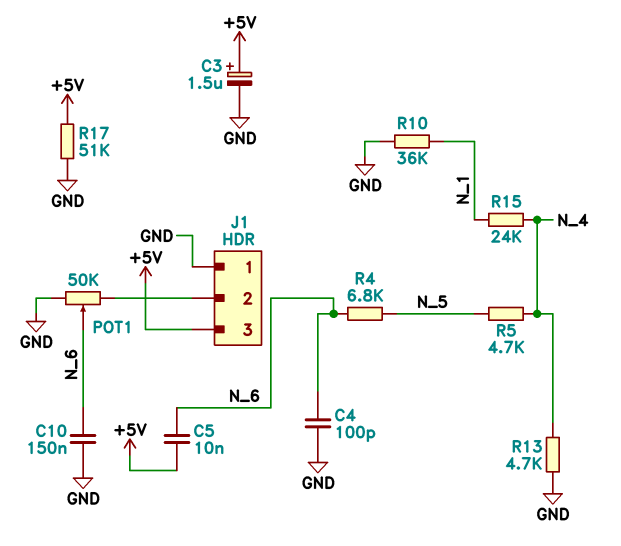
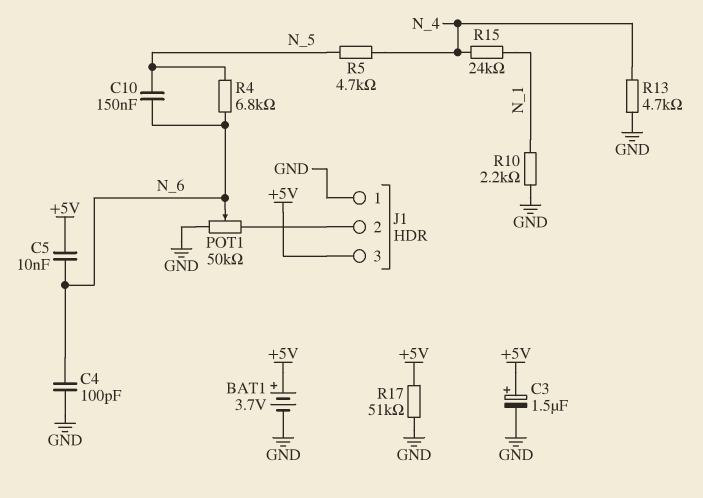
BAT1: none -> 3.7V (plus +5V, minus GND)
C10: 150nF (GND, N_6) -> 150nF (N_5, N_6)
R10: 36k (GND, N_1) -> 2.2k (GND, N_1)

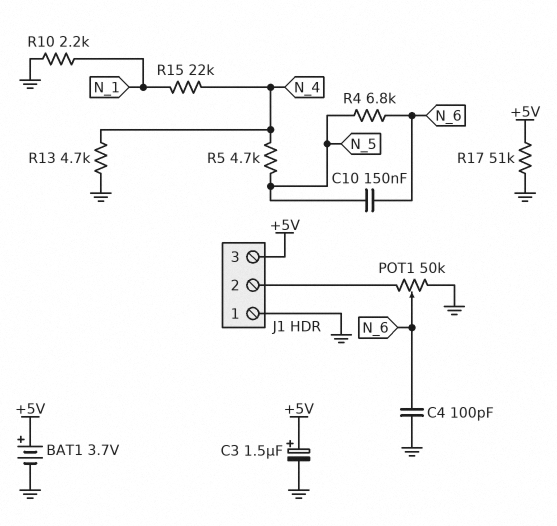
C5: 10nF (+5V, N_6) -> none
R15: 24k (N_1, N_4) -> 22k (N_1, N_4)

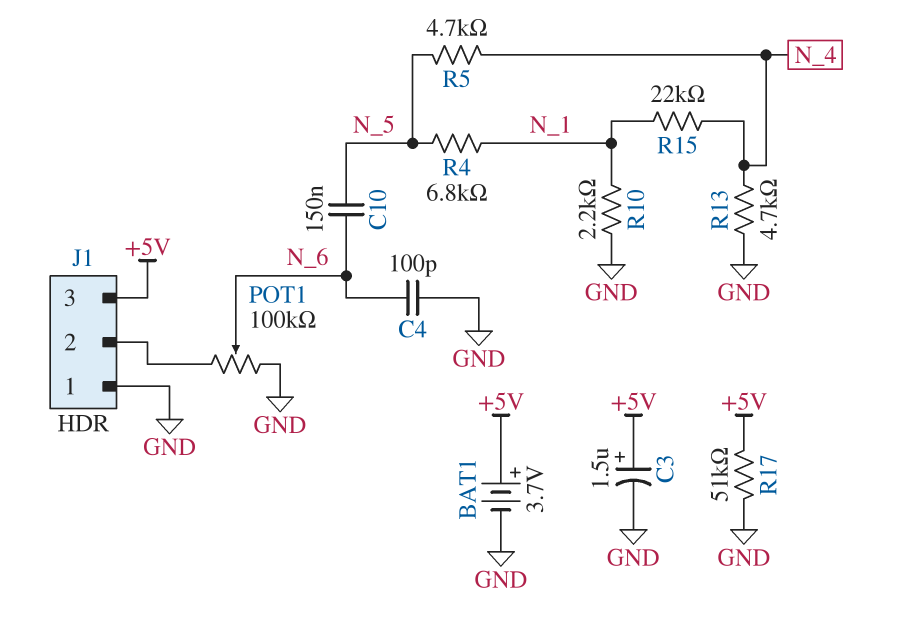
POT1: 50k (GND, J1/2, wiper N_6) -> 100k (GND, J1/2, wiper N_6)
R4: 6.8k (N_5, N_6) -> 6.8k (N_1, N_5)

